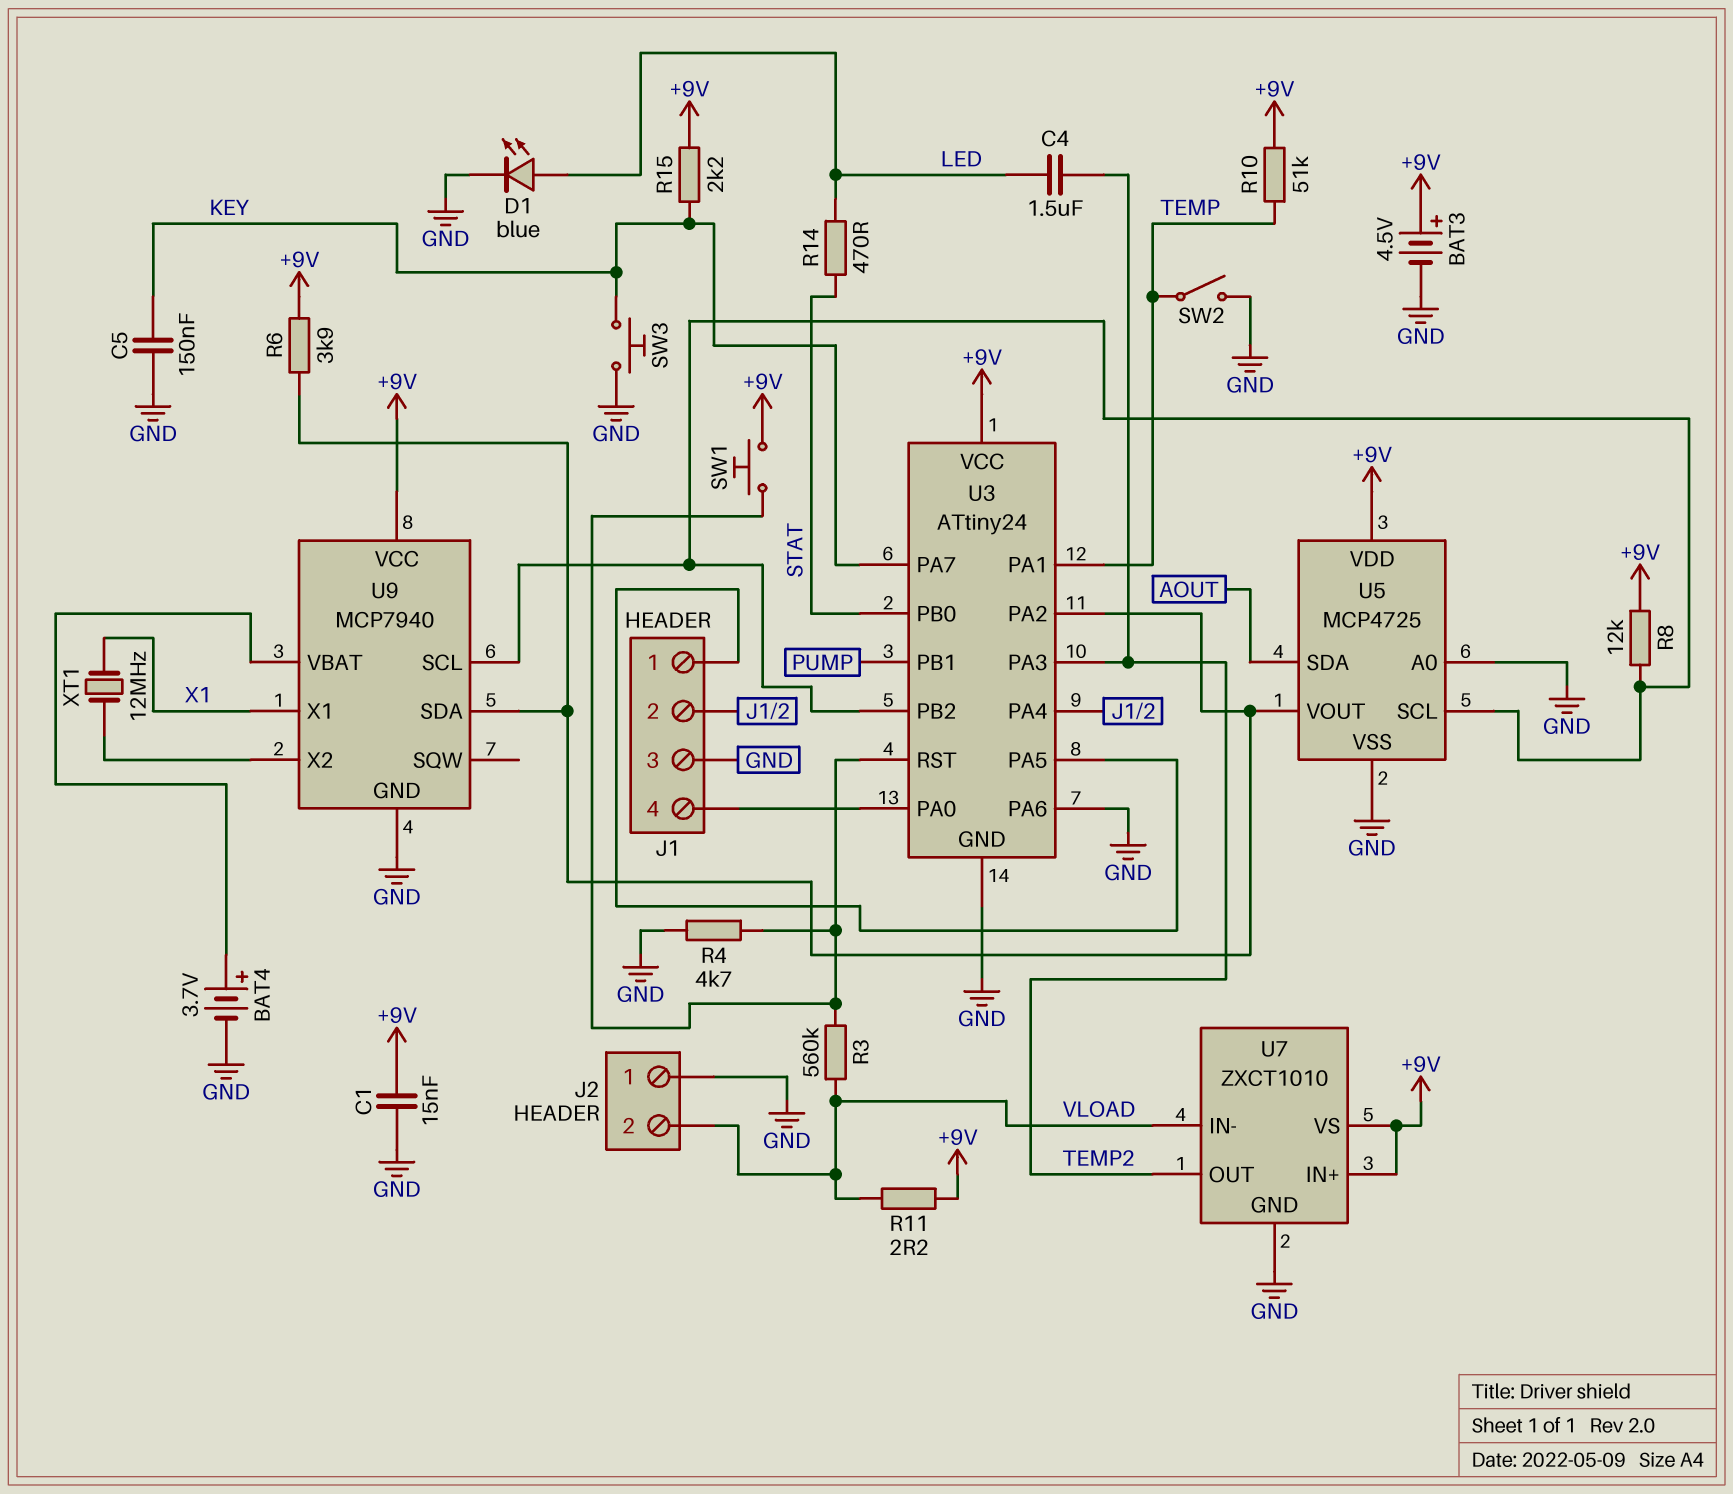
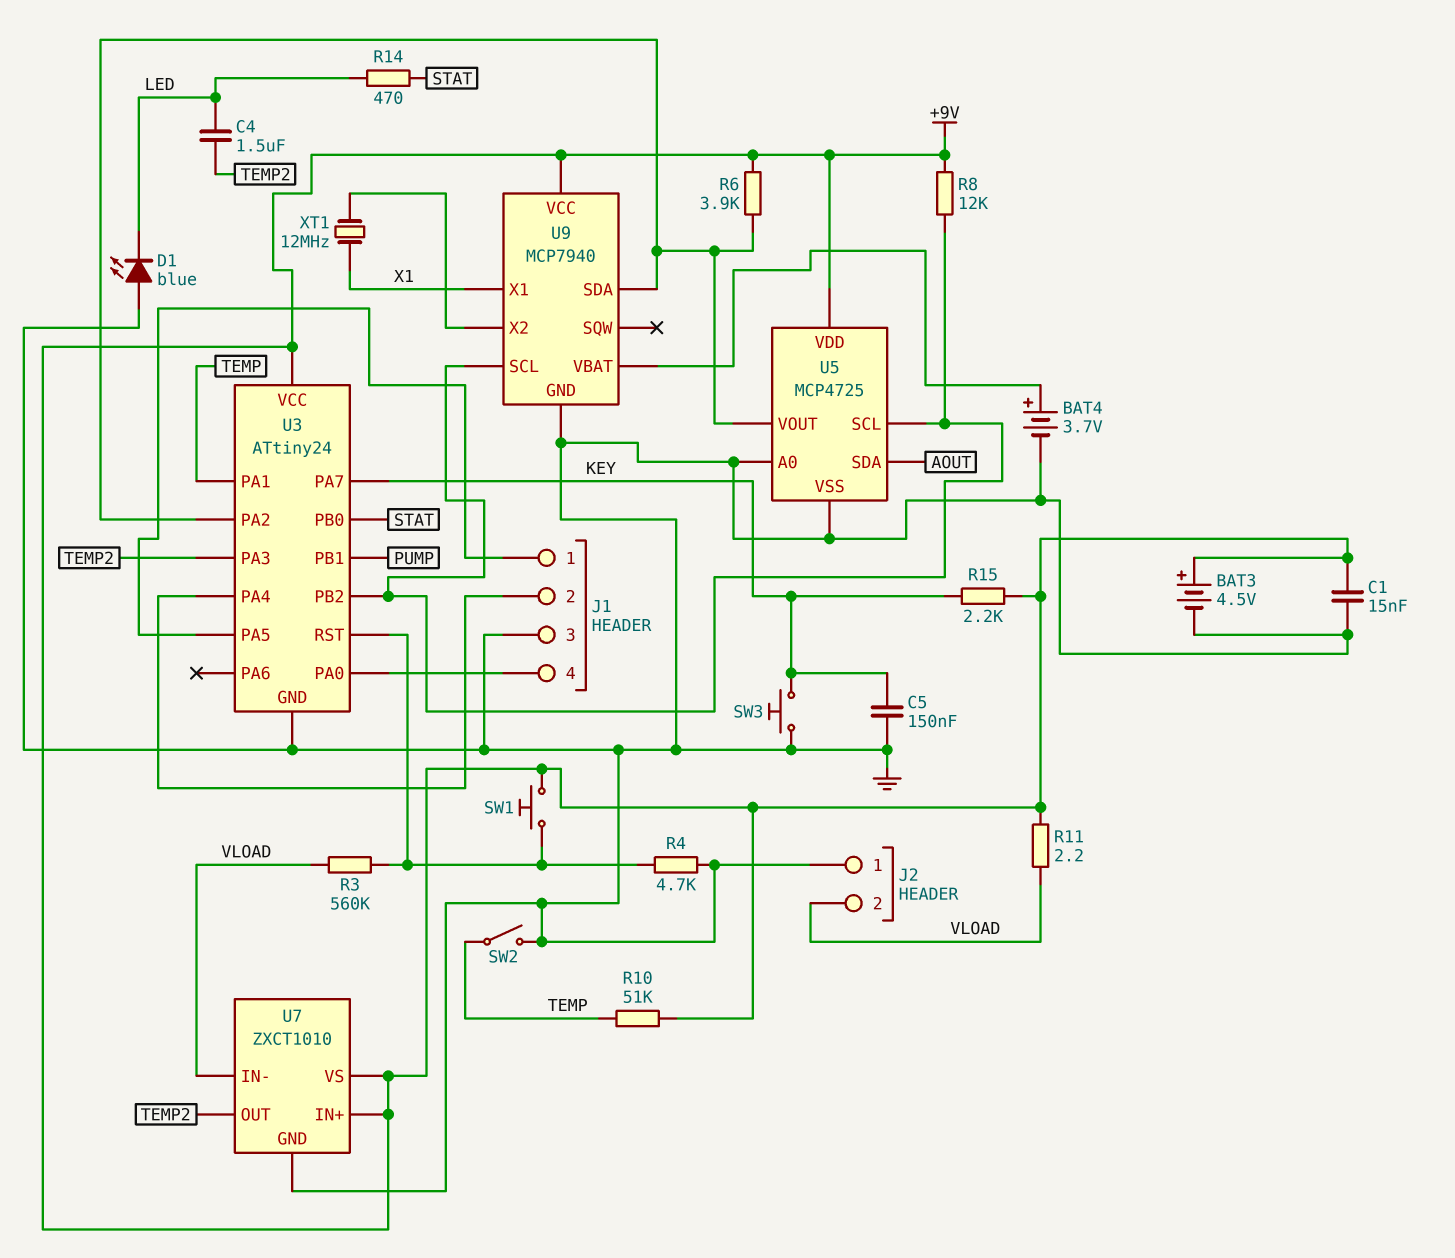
D1: LED blue (A LED, K GND) -> LED blue (A GND, K LED)
U3 pin PA6: GND -> none

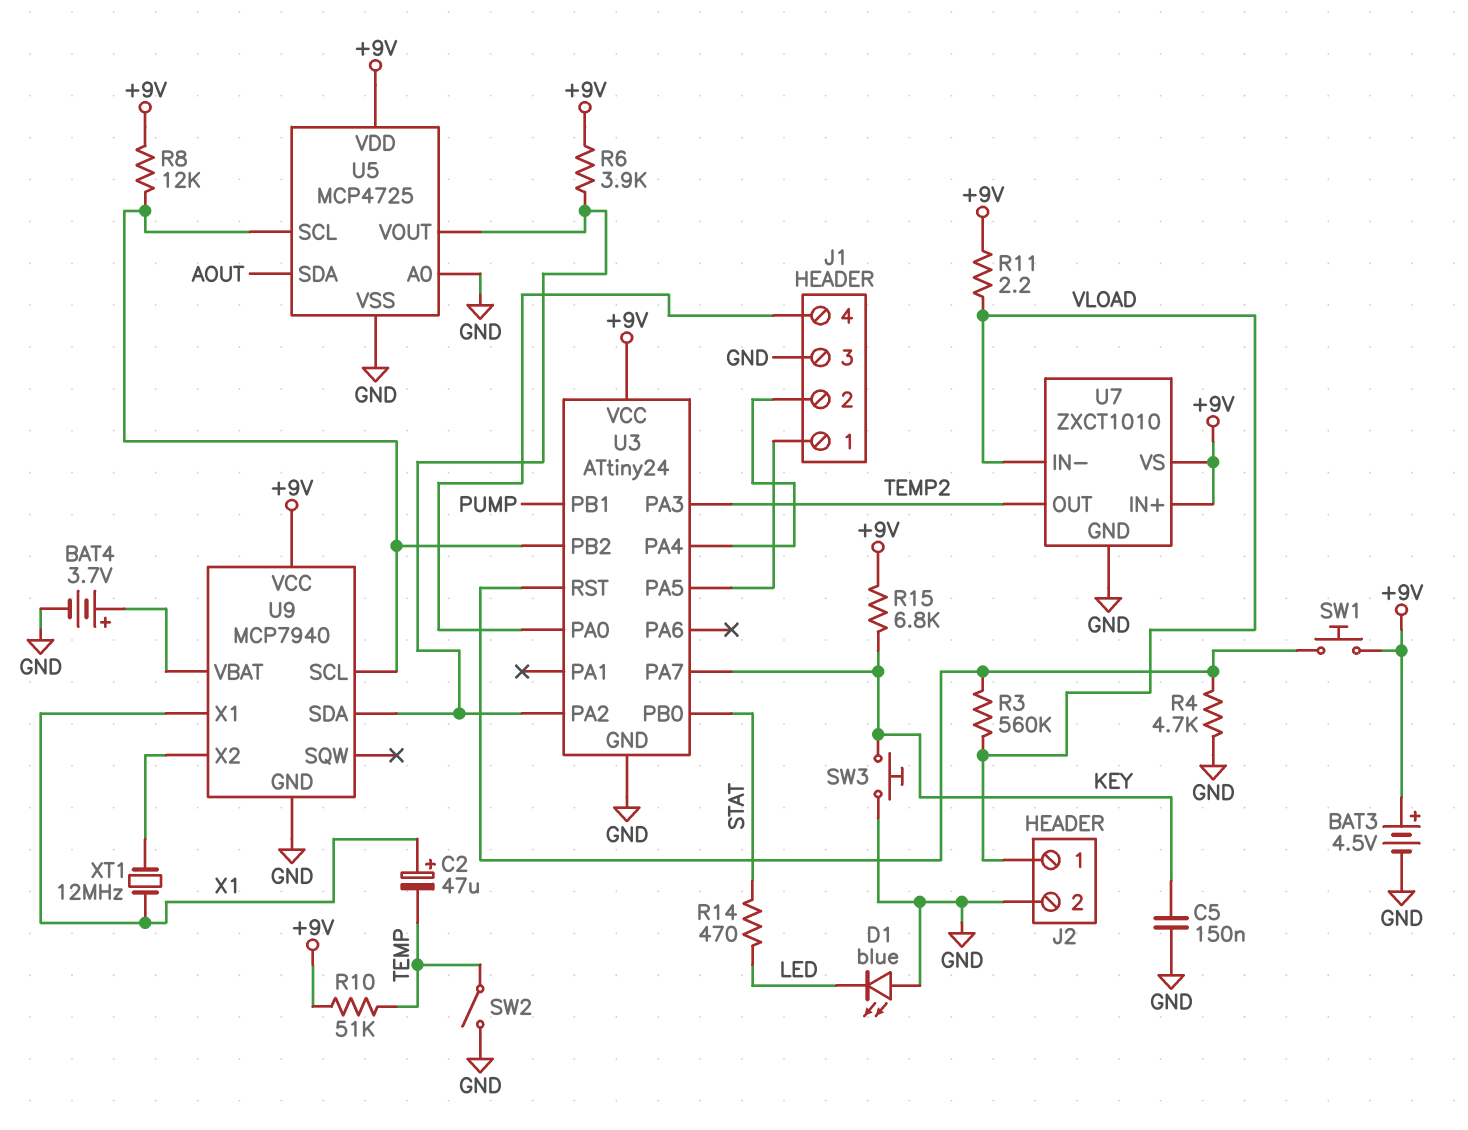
C1: 15nF (+9V, GND) -> none
C2: none -> 47uF (plus X1, minus TEMP)
C4: 1.5uF (LED, TEMP2) -> none
J2 pin 1: GND -> VLOAD
J2 pin 2: VLOAD -> GND
R15: 2.2k (+9V, KEY) -> 6.8k (+9V, KEY)
U3 pin PA1: TEMP -> none

